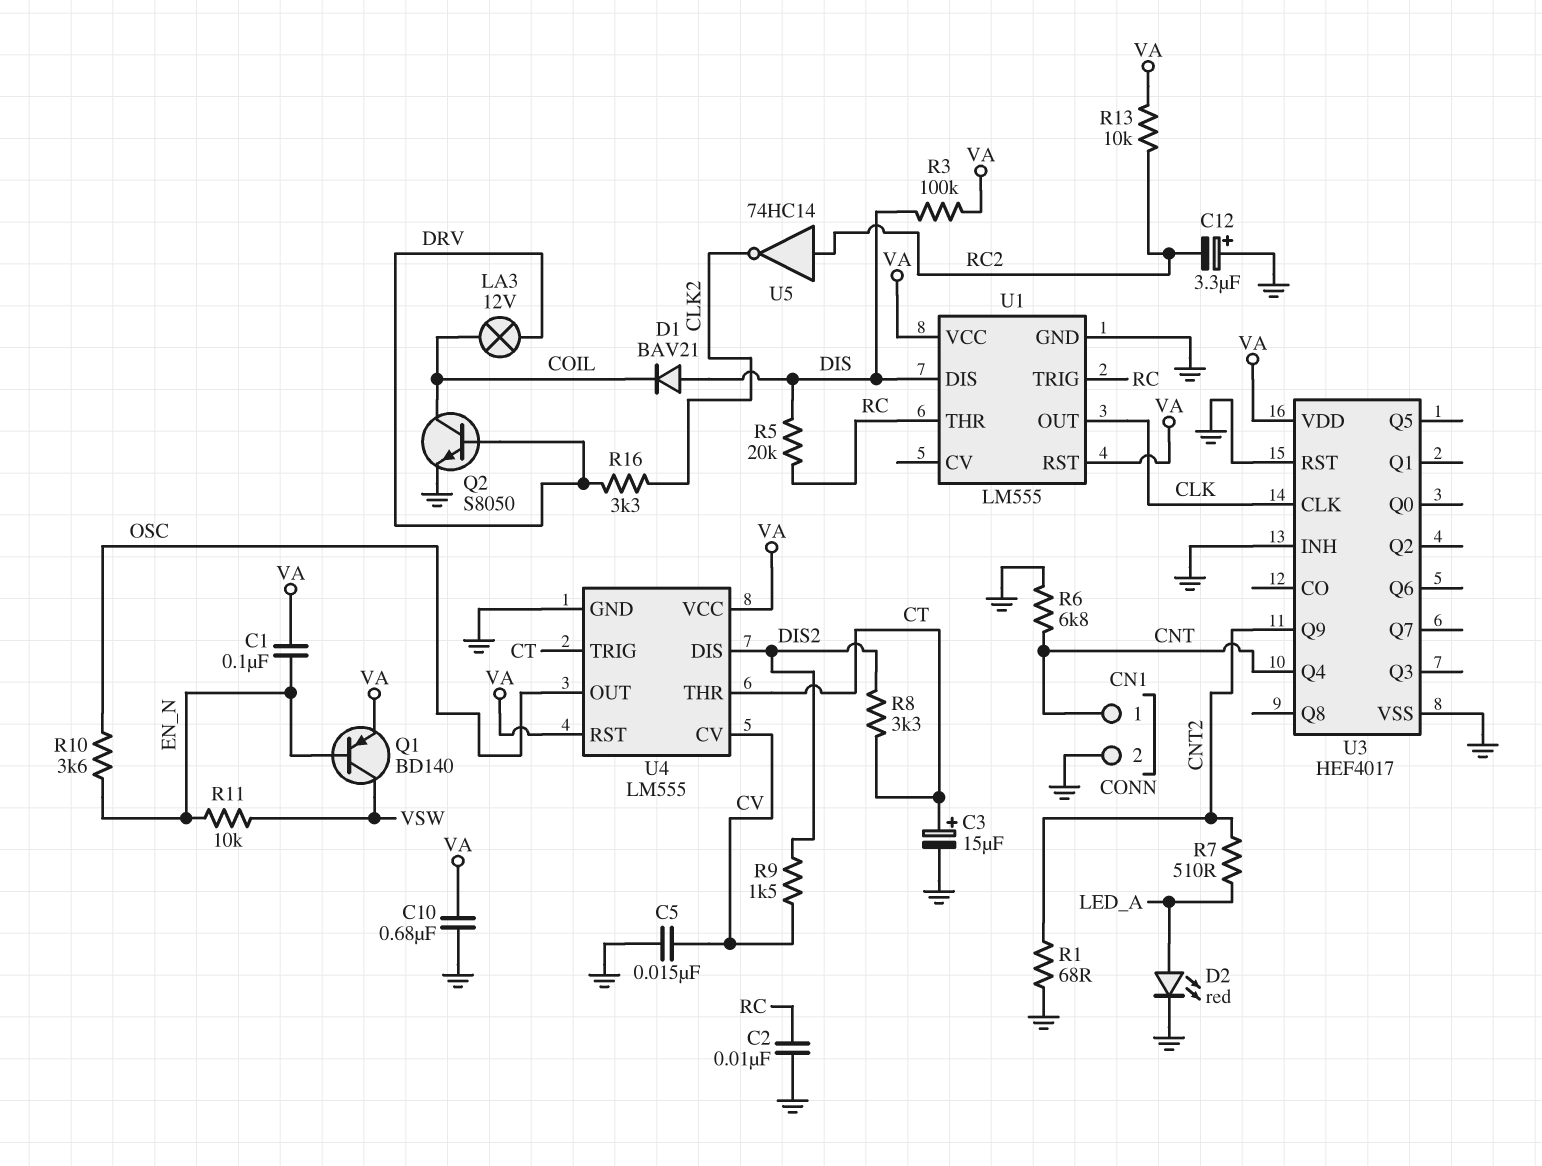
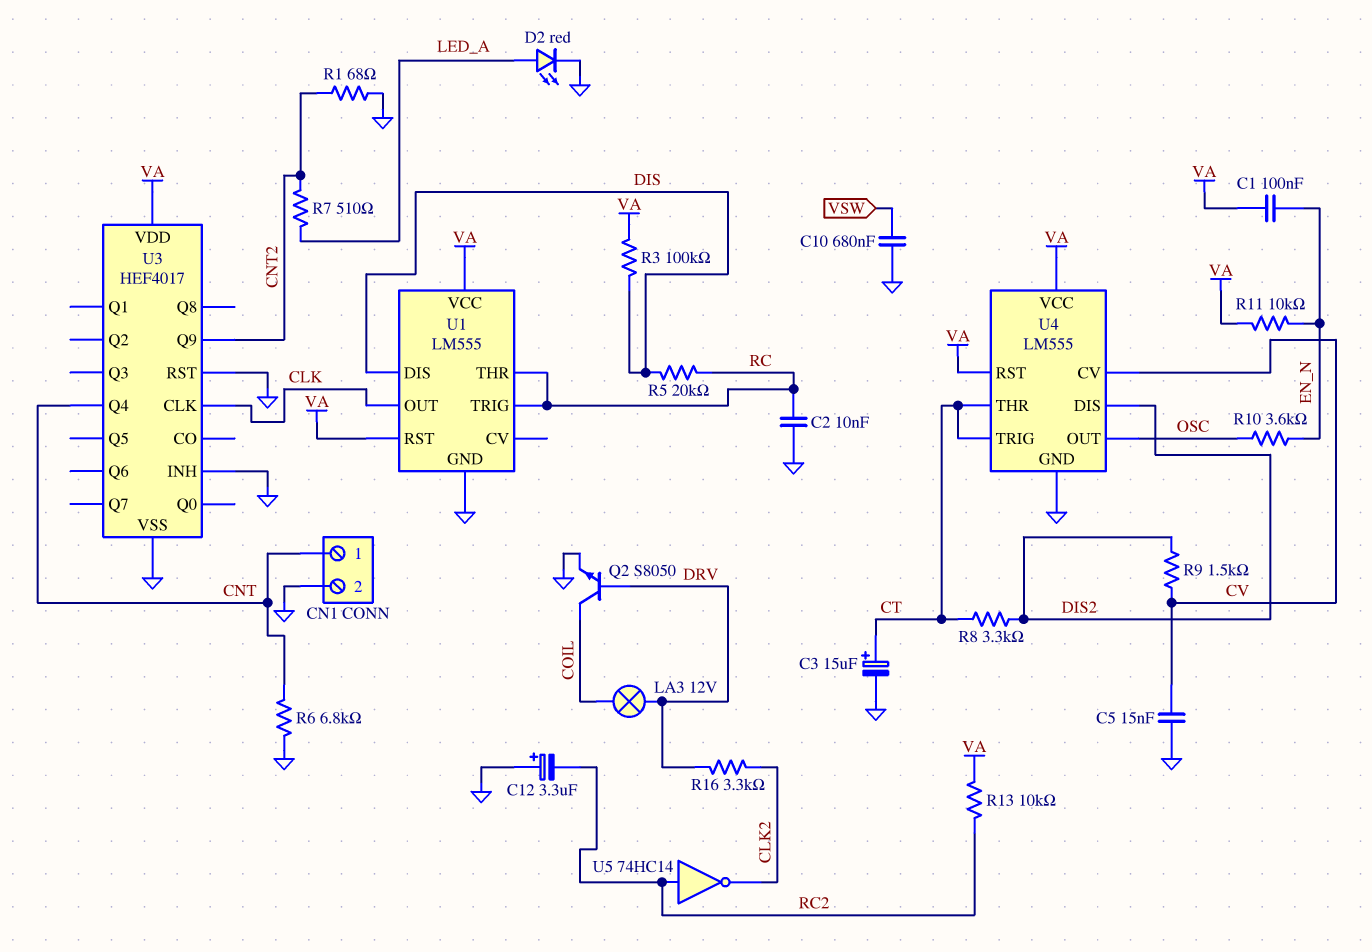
C10: 680nF (GND, VA) -> 680nF (GND, VSW)
D1: diode BAV21 (A DIS, K COIL) -> none
Q1: PNP BD140 (B EN_N, C VSW, E VA) -> none
R11: 10k (EN_N, VSW) -> 10k (EN_N, VA)

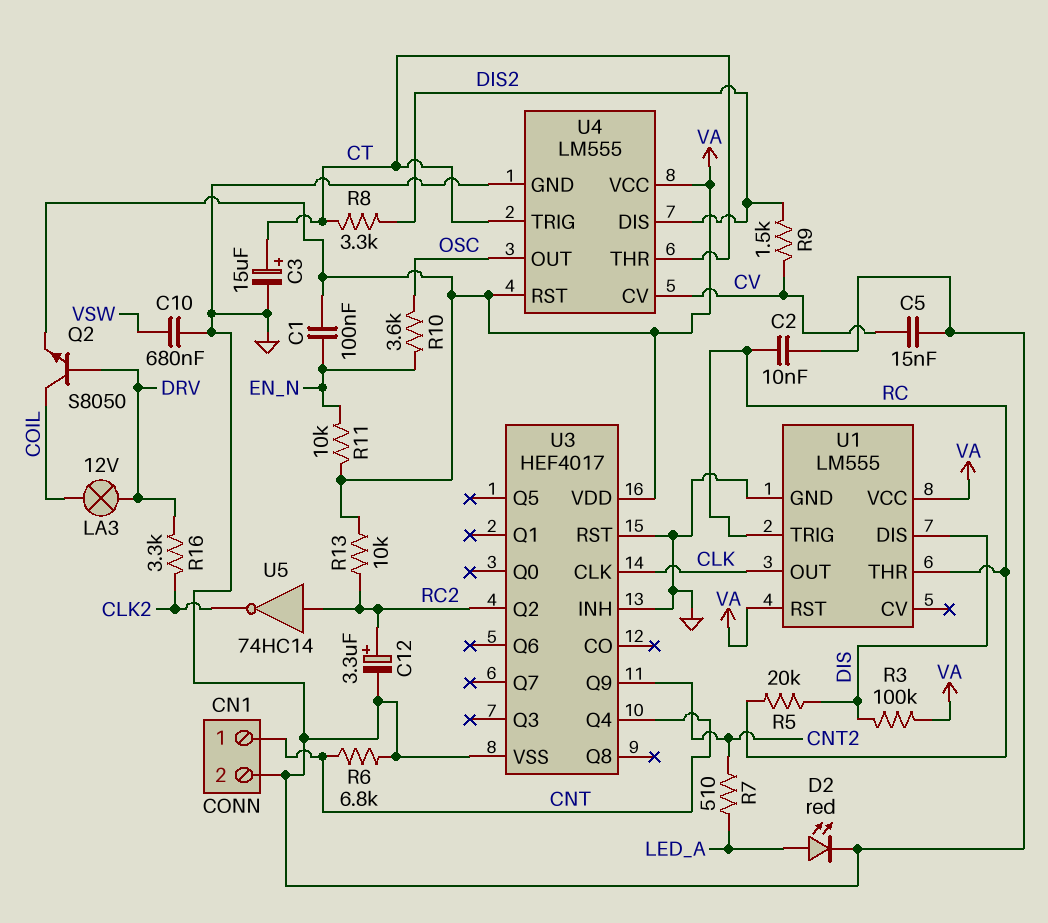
C12: 3.3uF (plus GND, minus RC2) -> 3.3uF (plus RC2, minus GND)
Q2: NPN S8050 (B DRV, C COIL, E GND) -> NPN S8050 (B DRV, C COIL, E VA)
R1: 68 (CNT2, GND) -> none
U3 pin Q2: none -> RC2

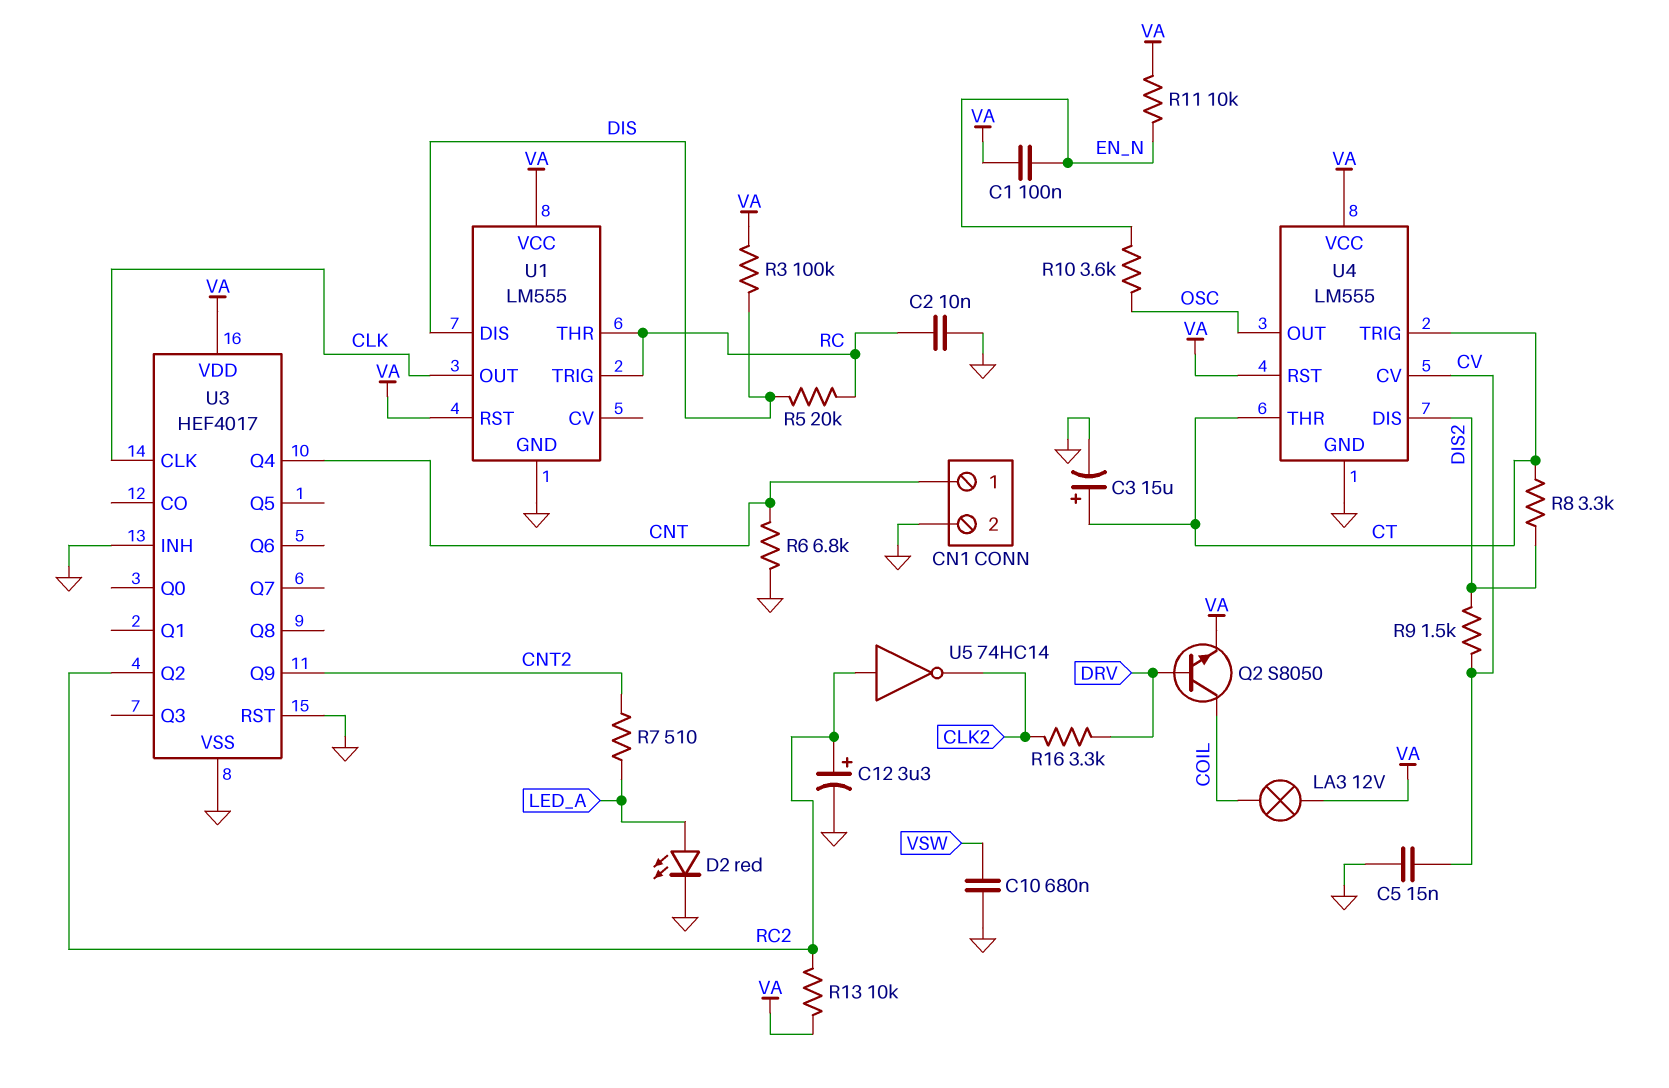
LA3: lamp 12V (COIL, DRV) -> lamp 12V (COIL, VA)

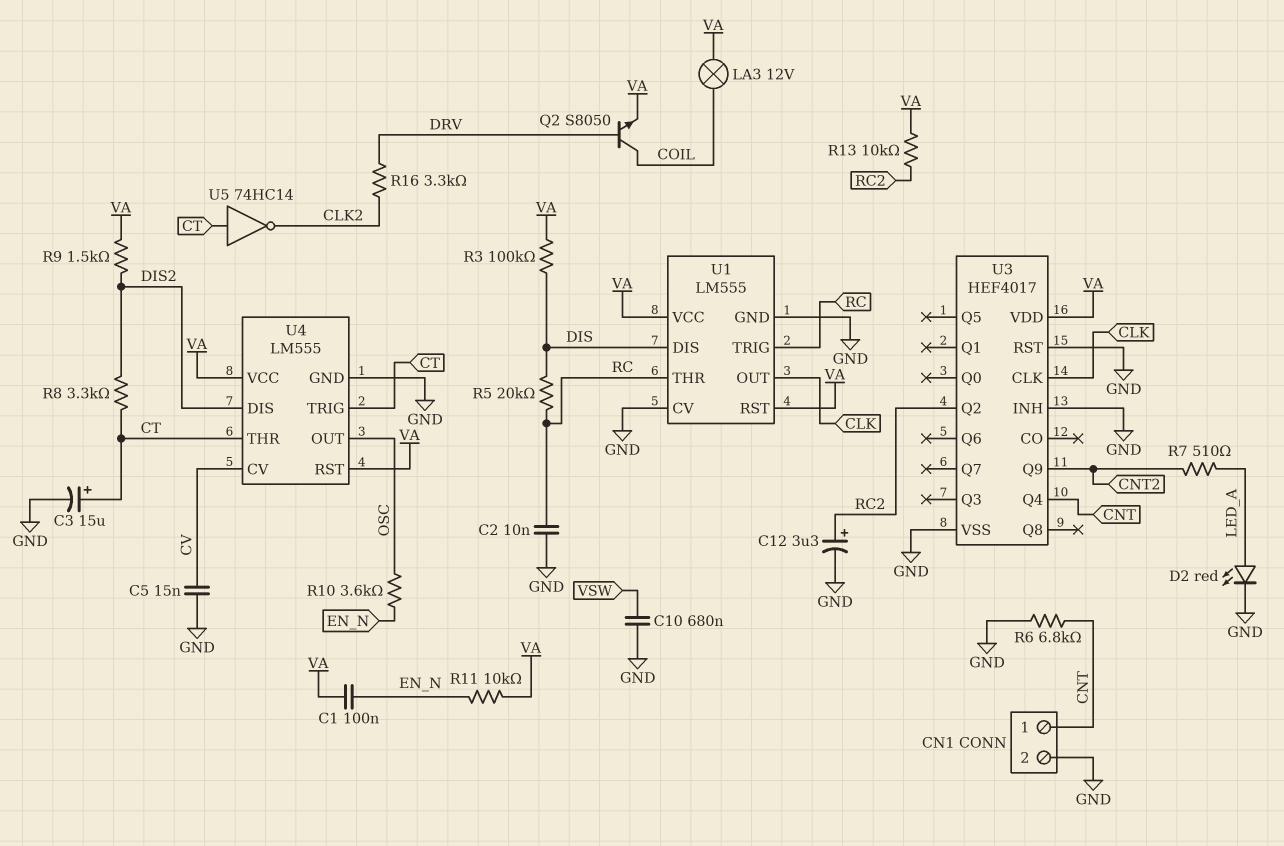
R9: 1.5k (CV, DIS2) -> 1.5k (DIS2, VA)
U1 pin CV: none -> GND
U5: NOT 74HC14 (in RC2, out CLK2) -> NOT 74HC14 (in CT, out CLK2)

